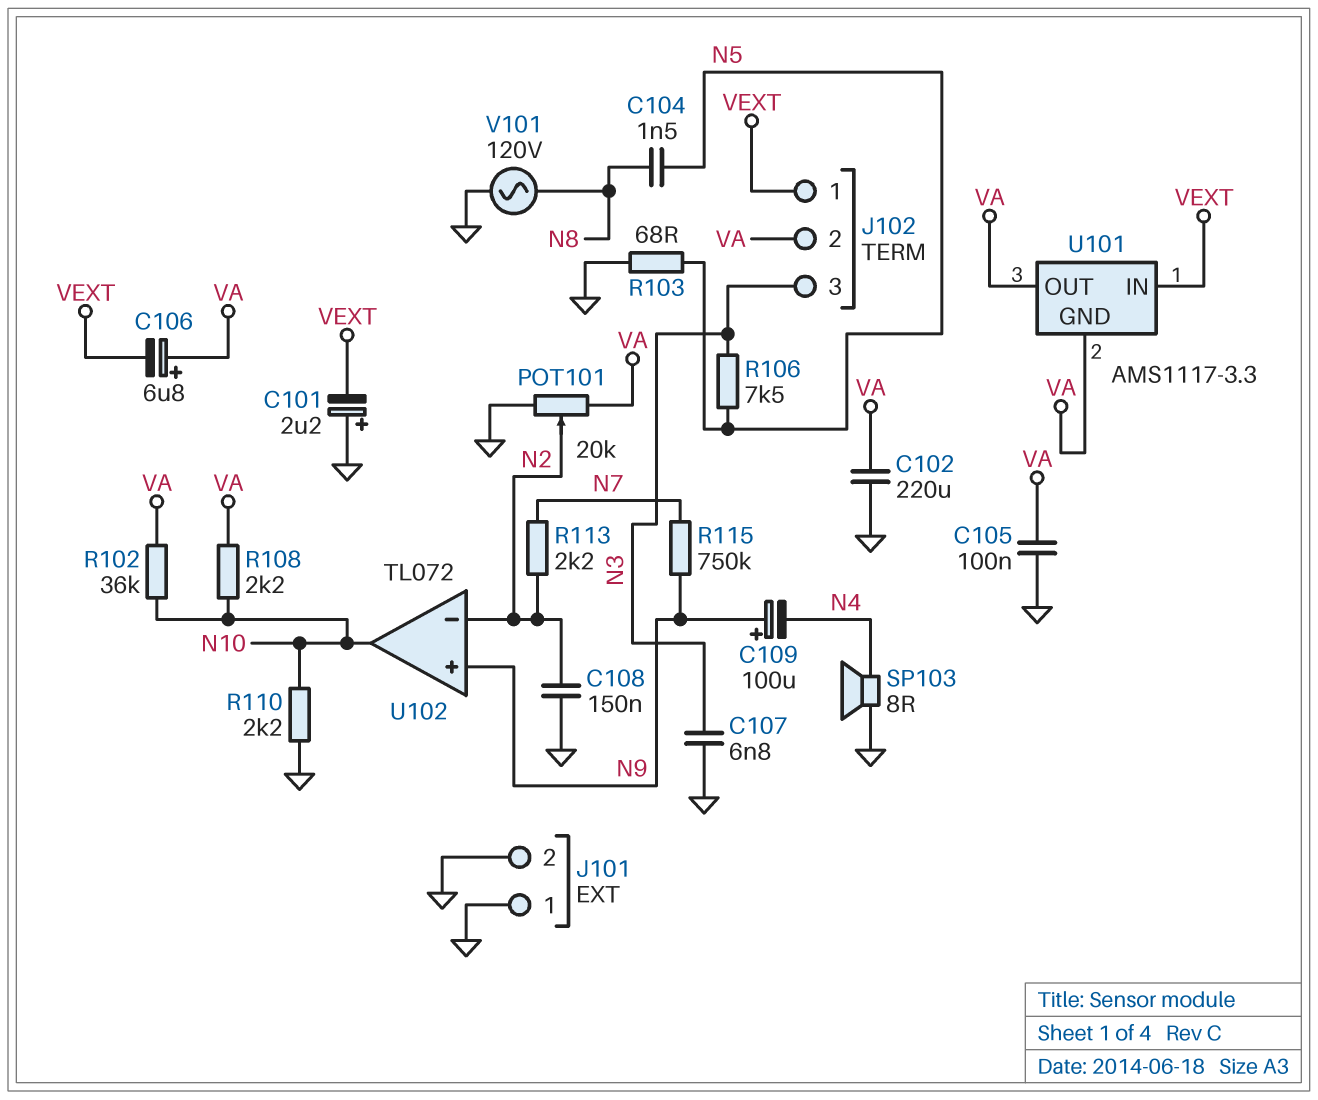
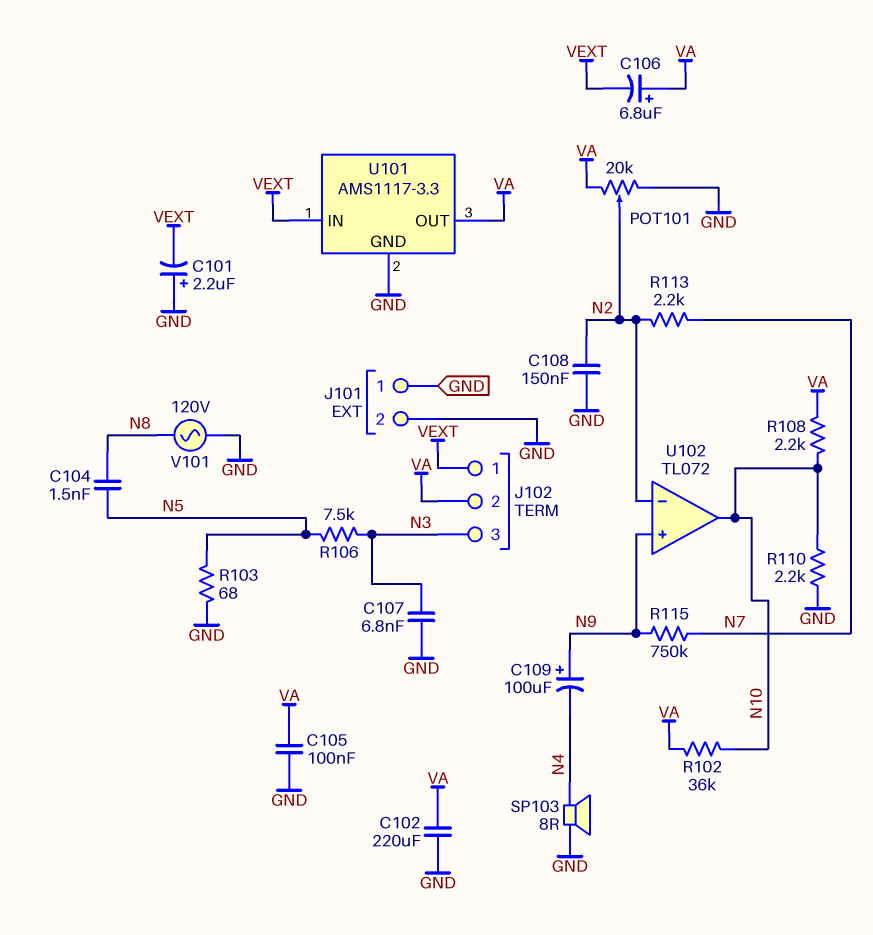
U101 pin GND: VA -> GND

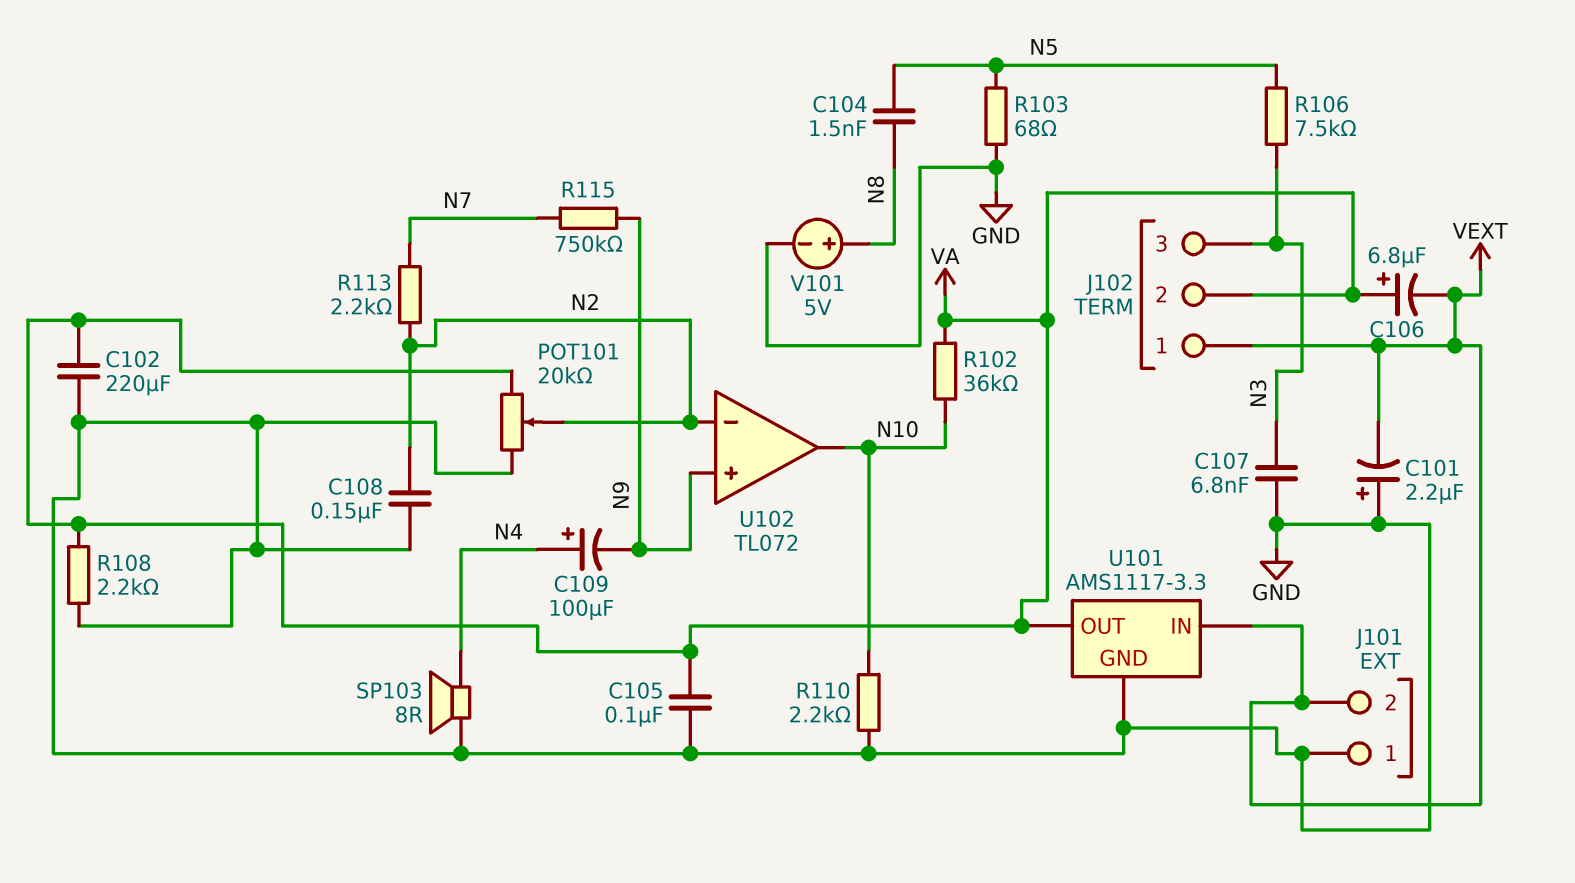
C109: 100uF (plus N9, minus N4) -> 100uF (plus N4, minus N9)
J101 pin 2: GND -> VEXT
R108: 2.2k (N10, VA) -> 2.2k (GND, VA)
V101: AC 120V (GND, N8) -> 5V (plus N8, minus GND)

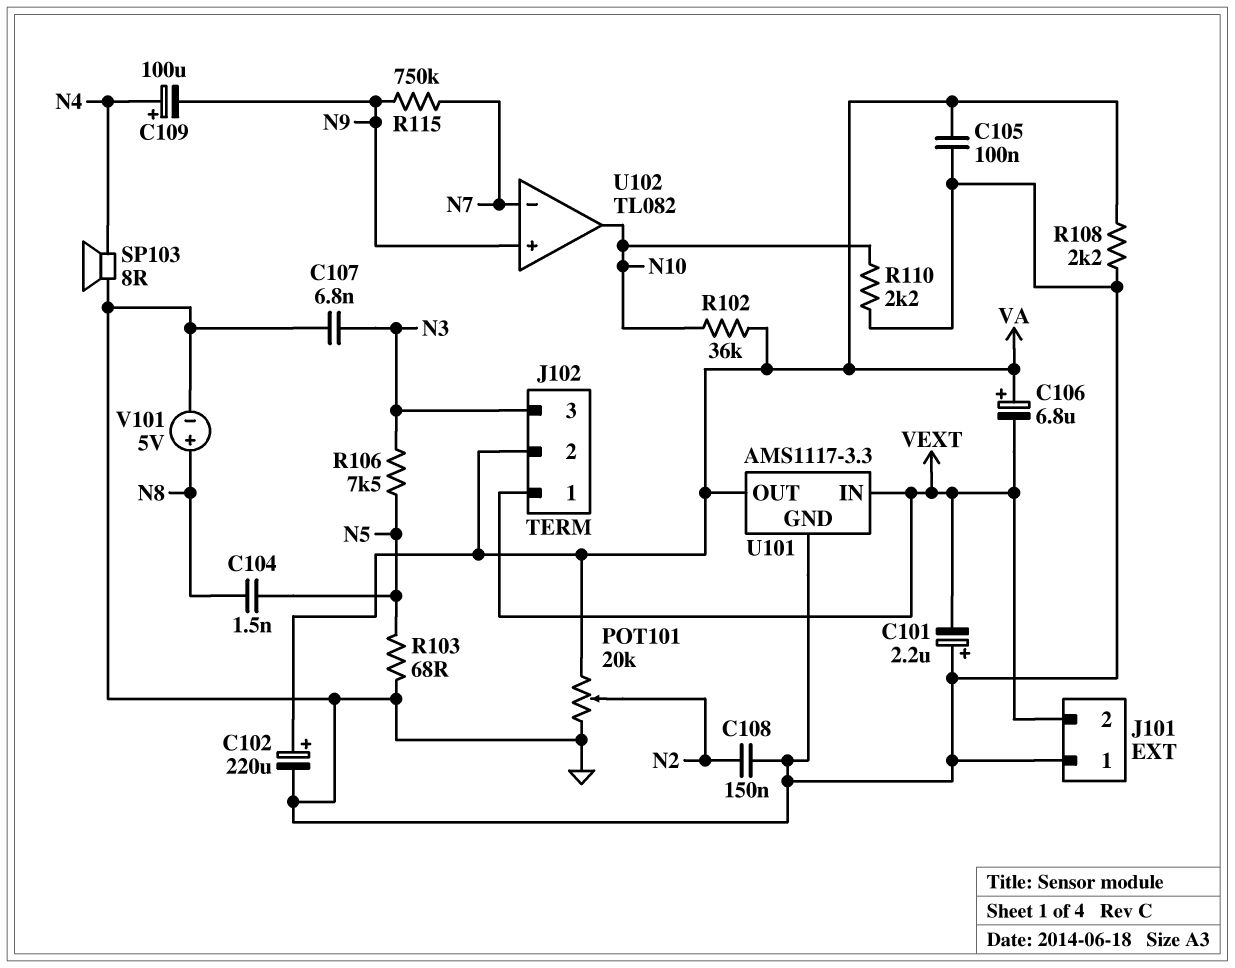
C102: 220uF (GND, VA) -> 220uF (plus VA, minus GND)
R113: 2.2k (N2, N7) -> none
U102: TL072 -> TL082
U102 pin in-: N2 -> N7

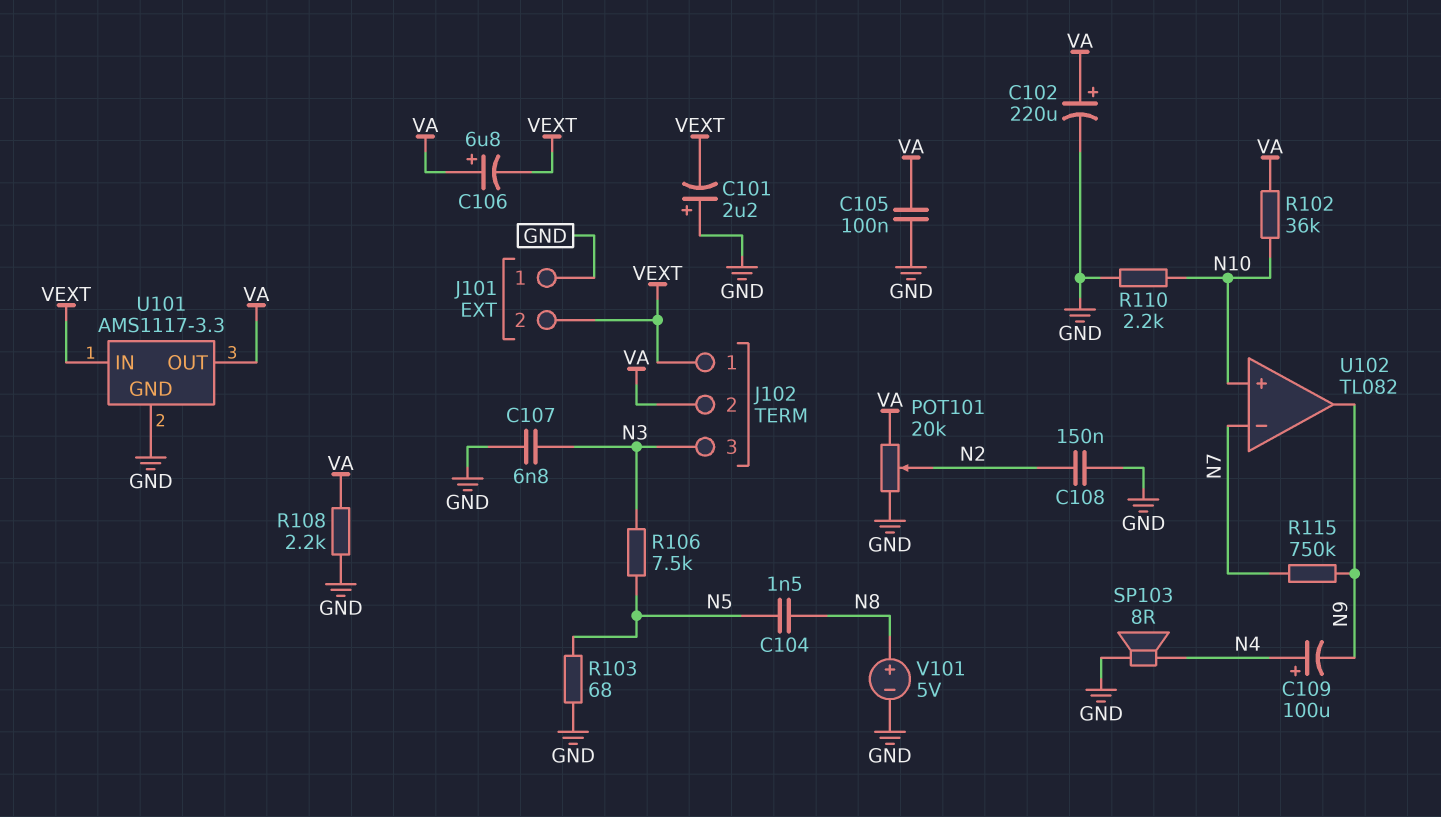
U102 pin in+: N9 -> N10
U102 pin out: N10 -> N9

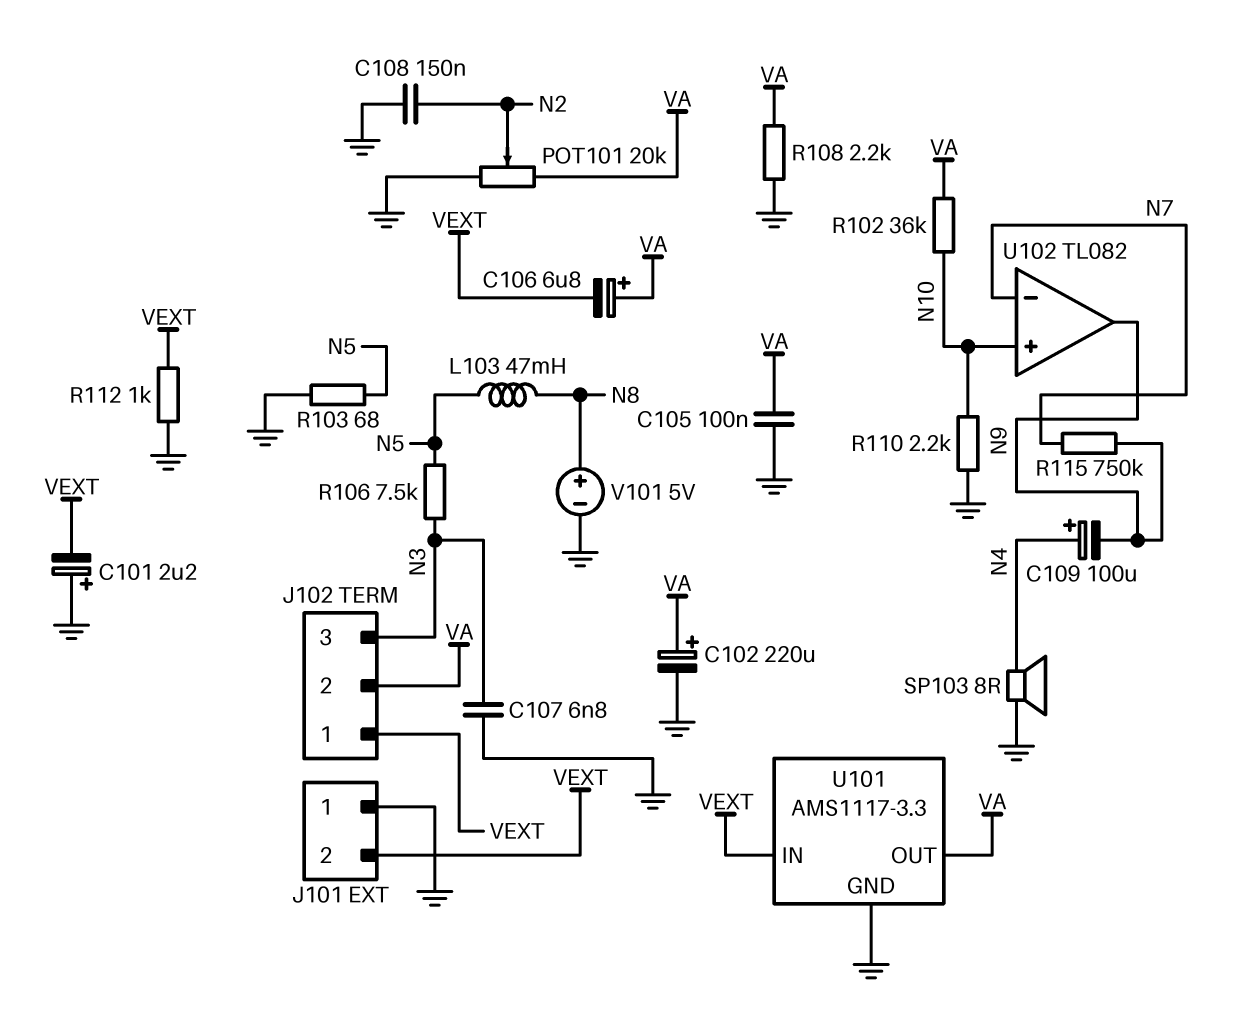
C104: 1.5nF (N5, N8) -> none
L103: none -> 47mH (N5, N8)
R112: none -> 1k (GND, VEXT)

